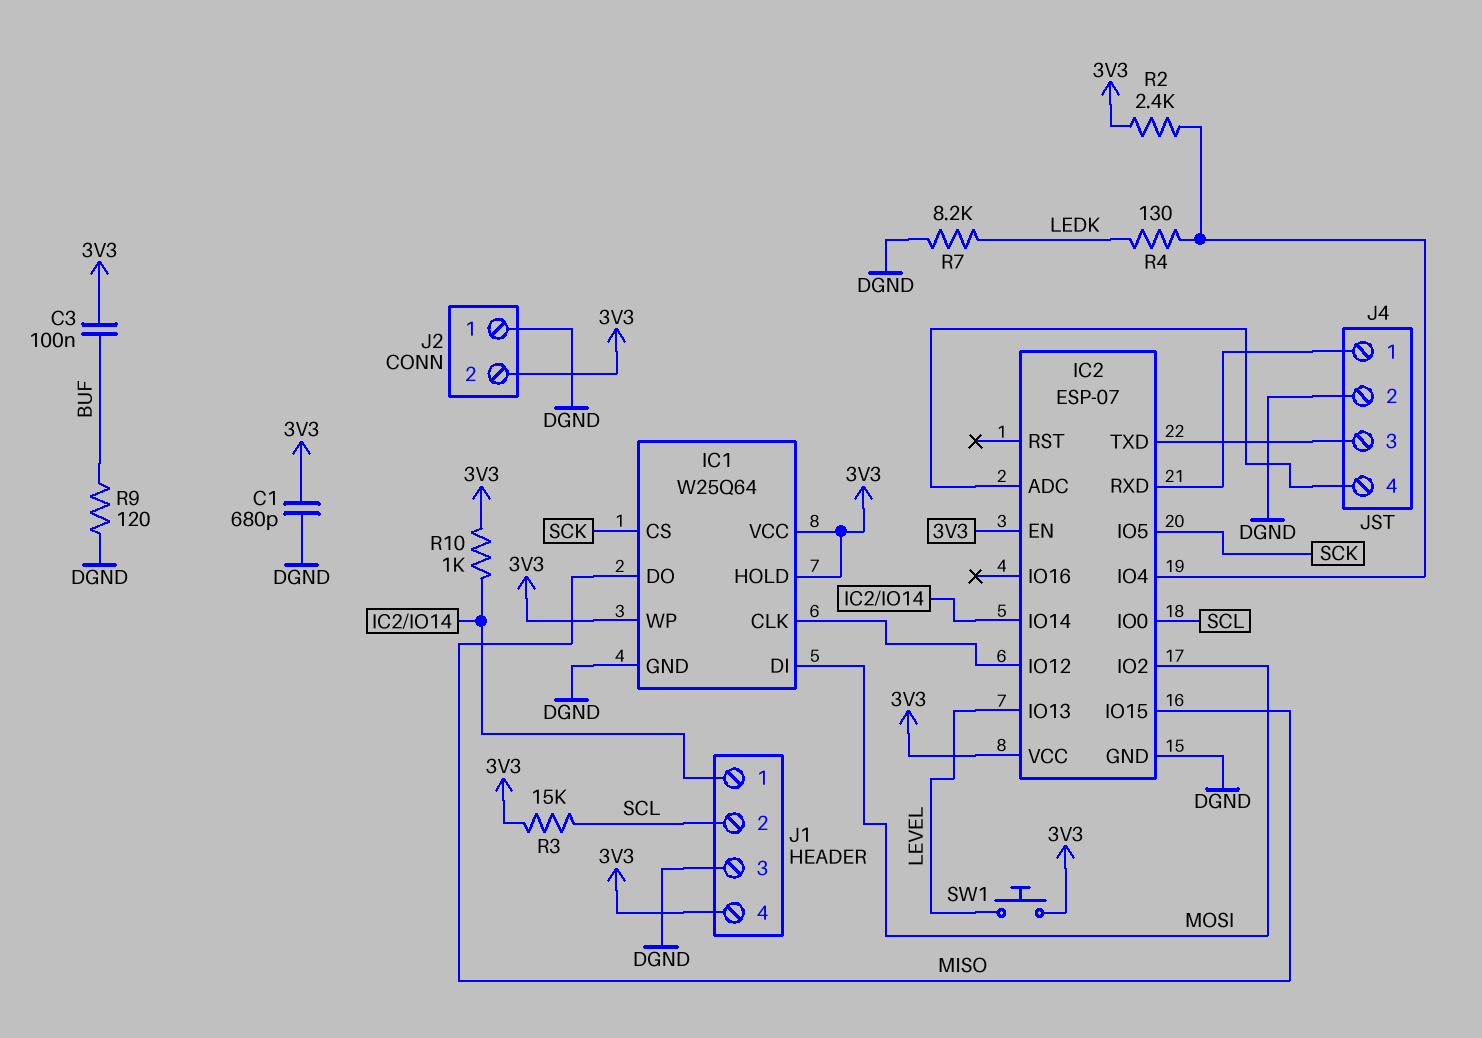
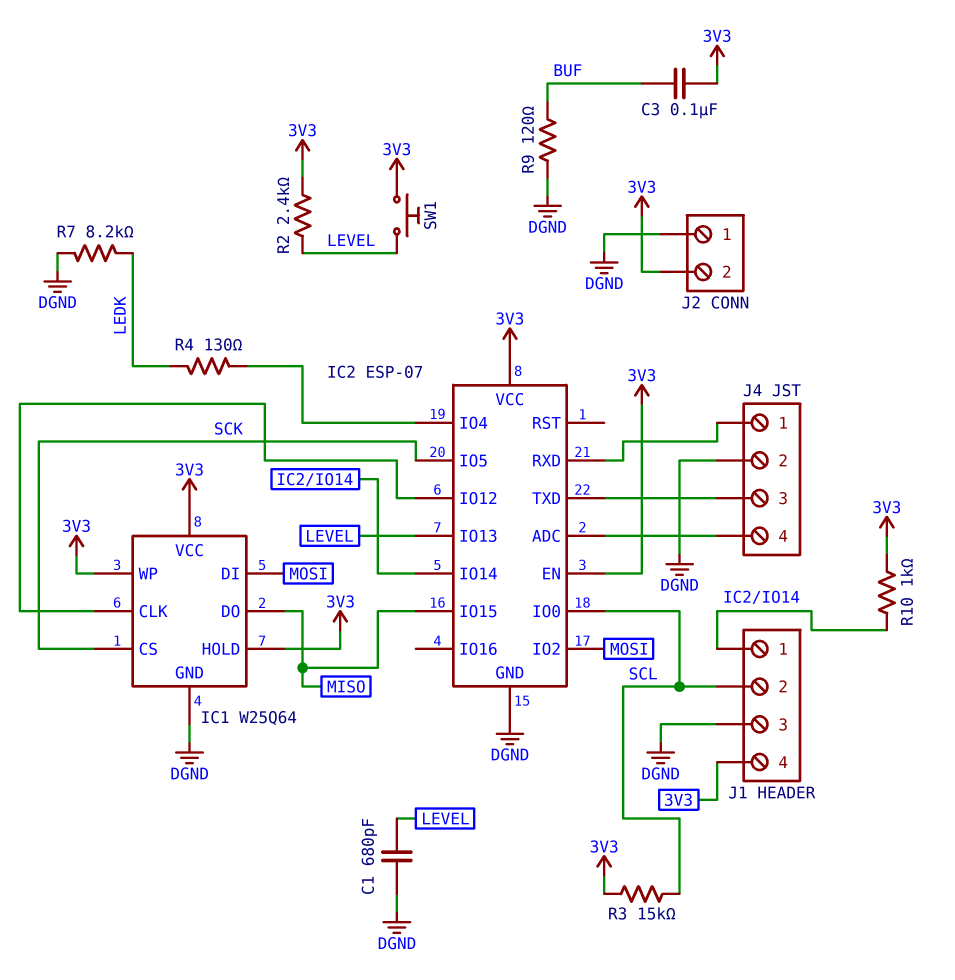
C1: 680pF (3V3, DGND) -> 680pF (DGND, LEVEL)
R2: 2.4k (3V3, IC2/IO4) -> 2.4k (3V3, LEVEL)

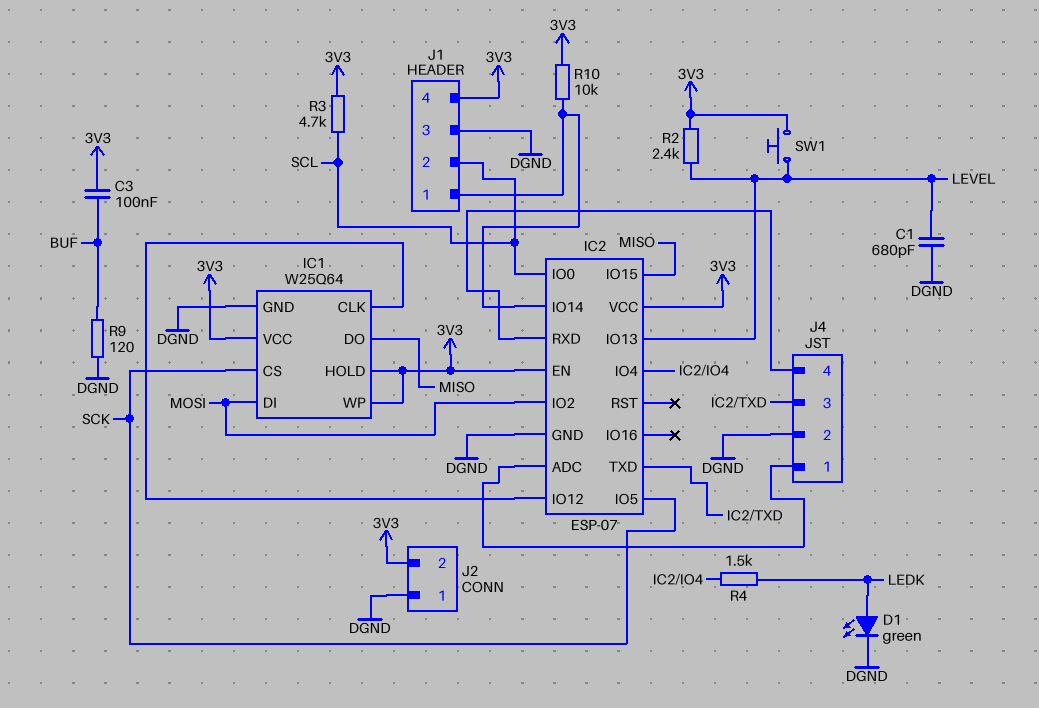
D1: none -> LED green (A LEDK, K DGND)
J4 pin 1: IC2/RXD -> IC2/ADC
J4 pin 4: IC2/ADC -> IC2/RXD
R3: 15k (3V3, SCL) -> 4.7k (3V3, SCL)
R4: 130 (IC2/IO4, LEDK) -> 1.5k (IC2/IO4, LEDK)
R7: 8.2k (DGND, LEDK) -> none
R10: 1k (3V3, IC2/IO14) -> 10k (3V3, IC2/IO14)

